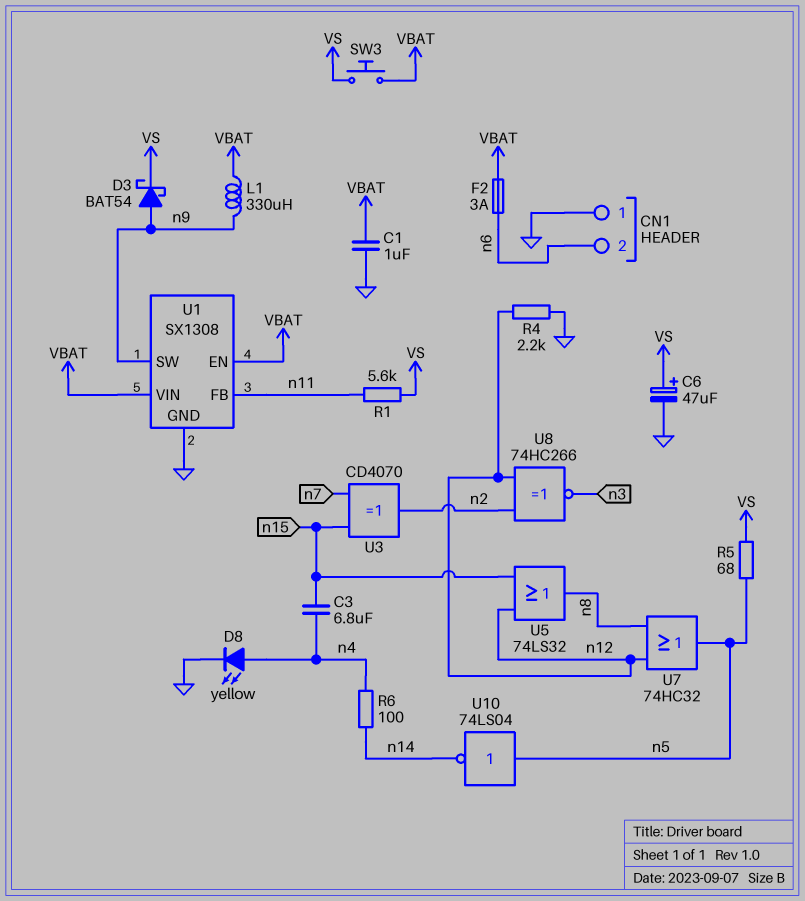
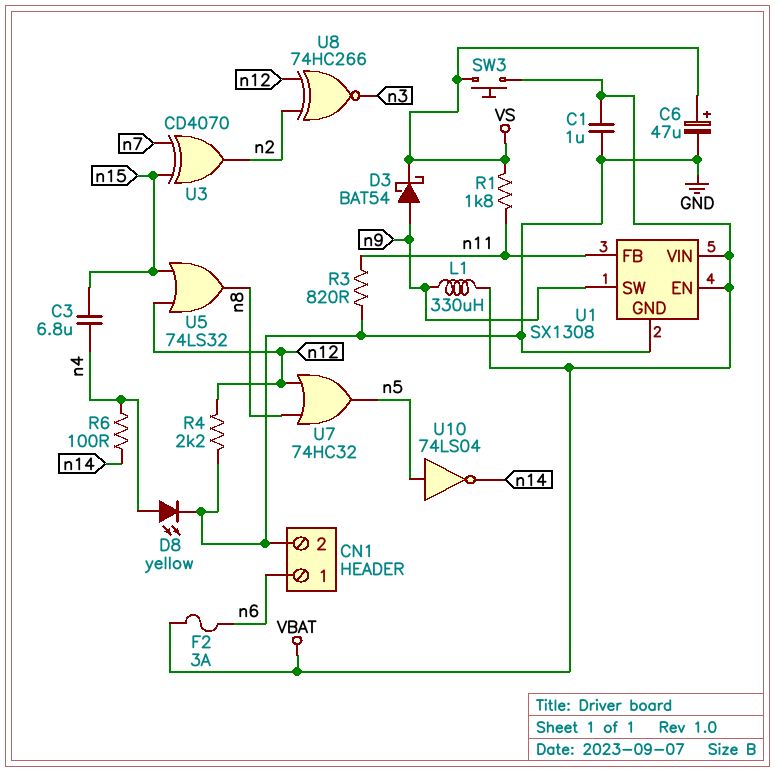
CN1 pin 1: GND -> n6
CN1 pin 2: n6 -> GND
R1: 5.6k (VS, n11) -> 1.8k (VS, n11)
R3: none -> 820 (GND, n11)
R5: 68 (VS, n5) -> none

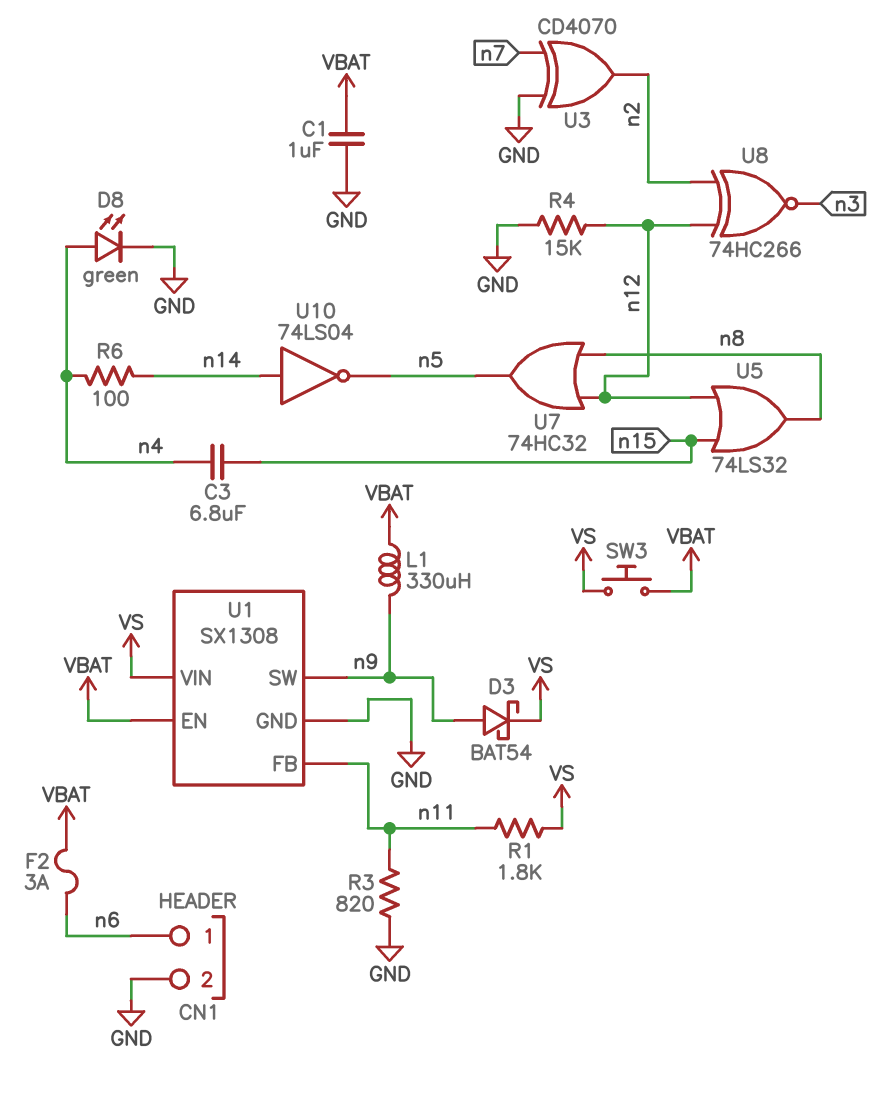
C6: 47uF (plus VS, minus GND) -> none
D8: LED yellow (A n4, K GND) -> LED green (A n4, K GND)
R4: 2.2k (GND, n12) -> 15k (GND, n12)
U1 pin VIN: VBAT -> VS
U3: XOR CD4070 (in n7, in n15, out n2) -> XOR CD4070 (in GND, in n7, out n2)
U10: NOT 74LS04 (in n5, out n14) -> NOT 74LS04 (in n14, out n5)

